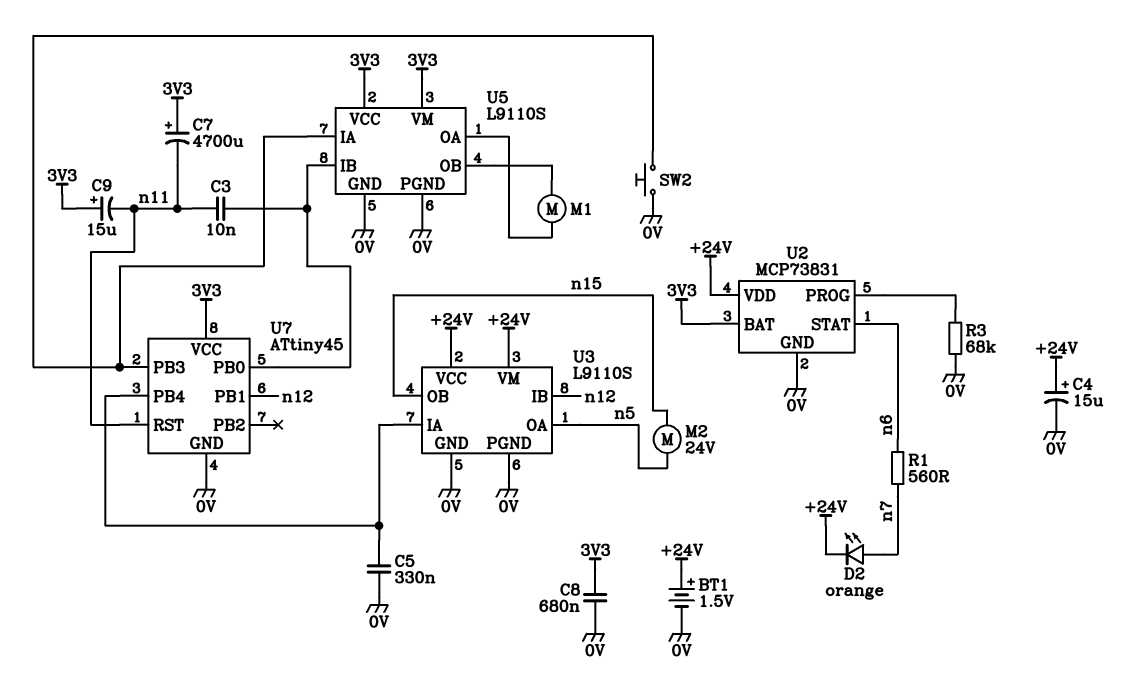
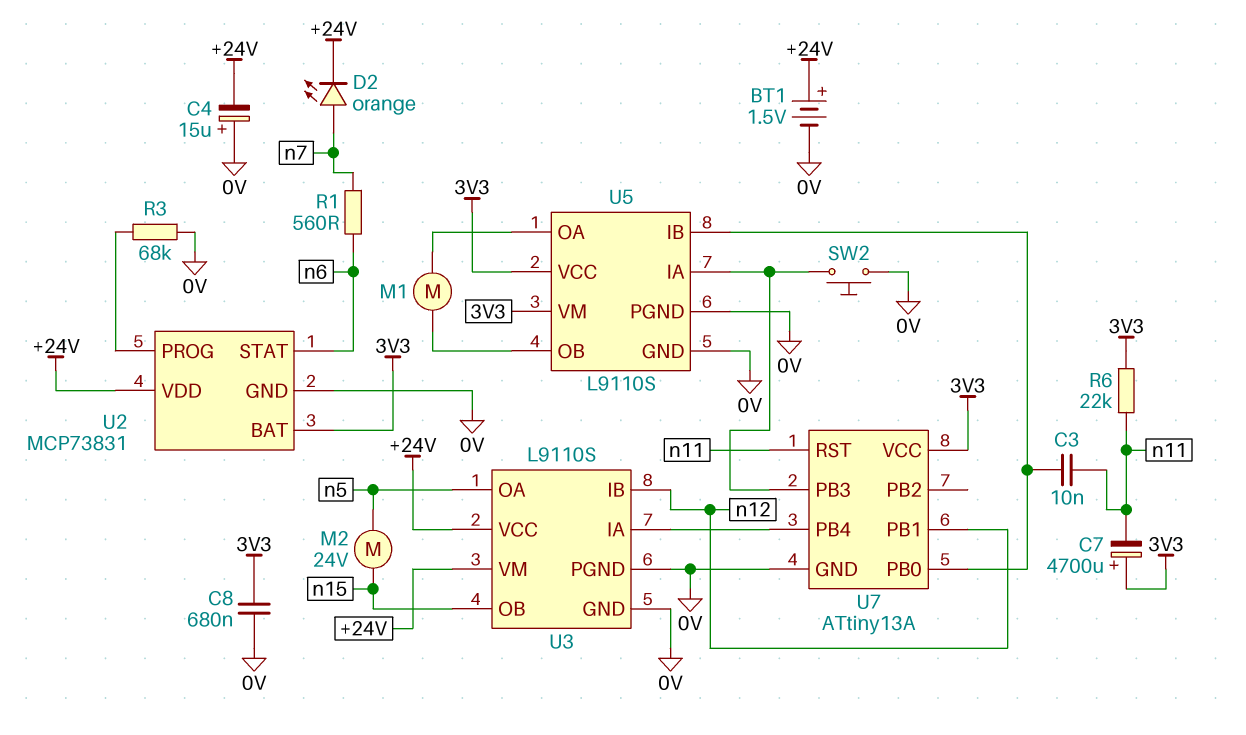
C4: 15uF (plus +24V, minus 0V) -> 15uF (plus 0V, minus +24V)
C5: 330nF (0V, U3/IA) -> none
C9: 15uF (plus 3V3, minus n11) -> none
R6: none -> 22k (3V3, n11)
U7: ATtiny45 -> ATtiny13A

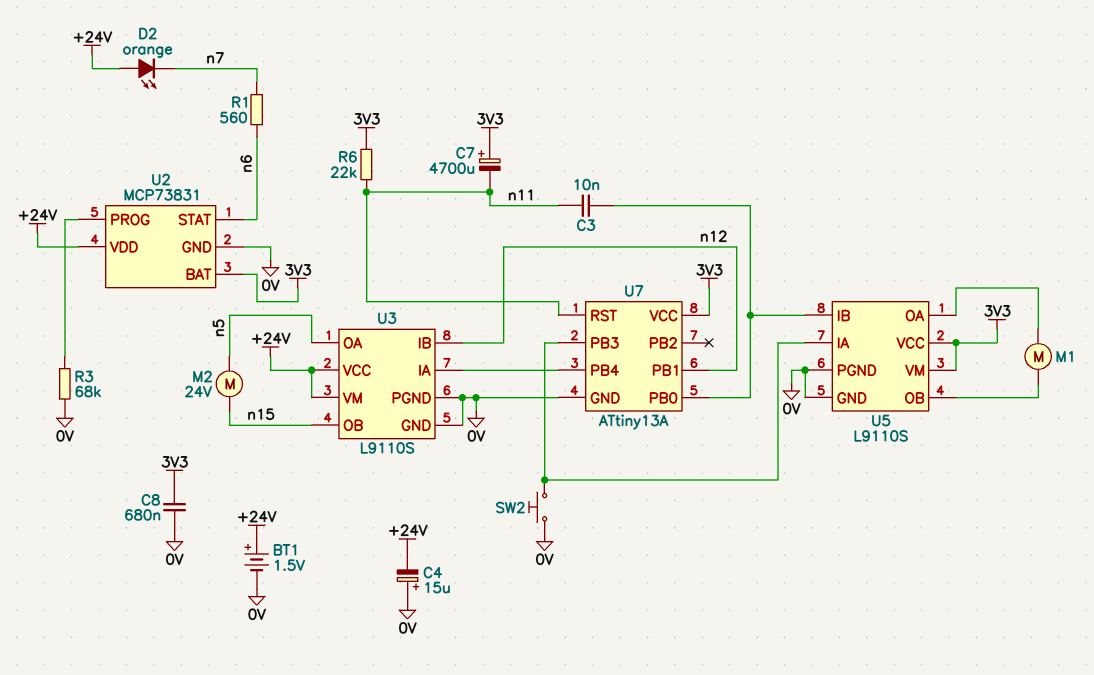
D2: LED orange (A n7, K +24V) -> LED orange (A +24V, K n7)

